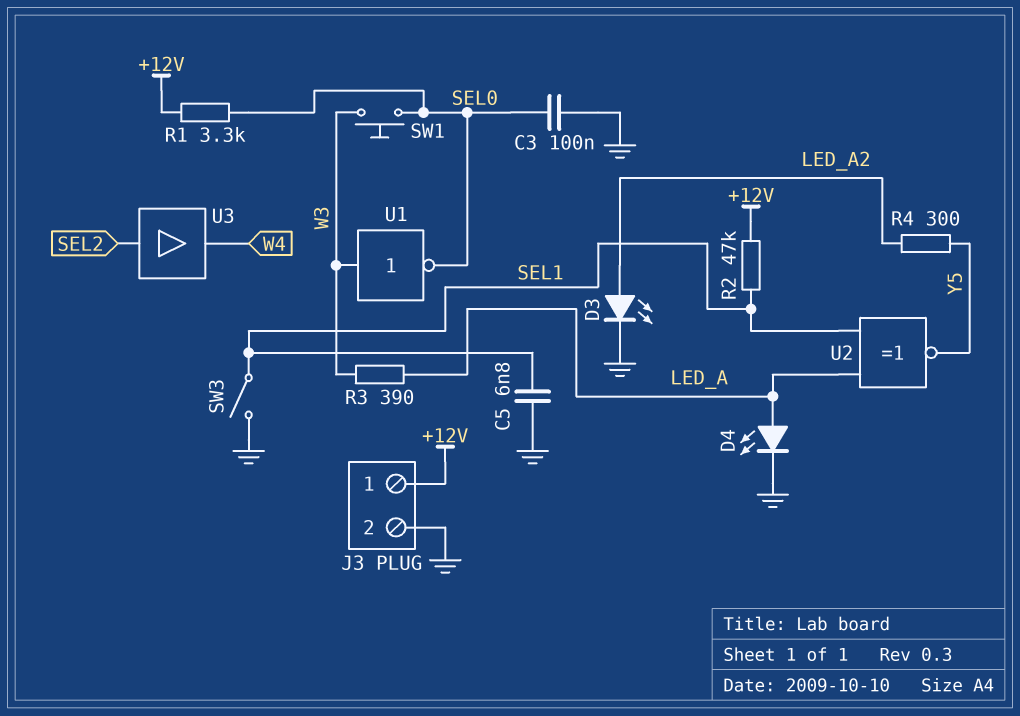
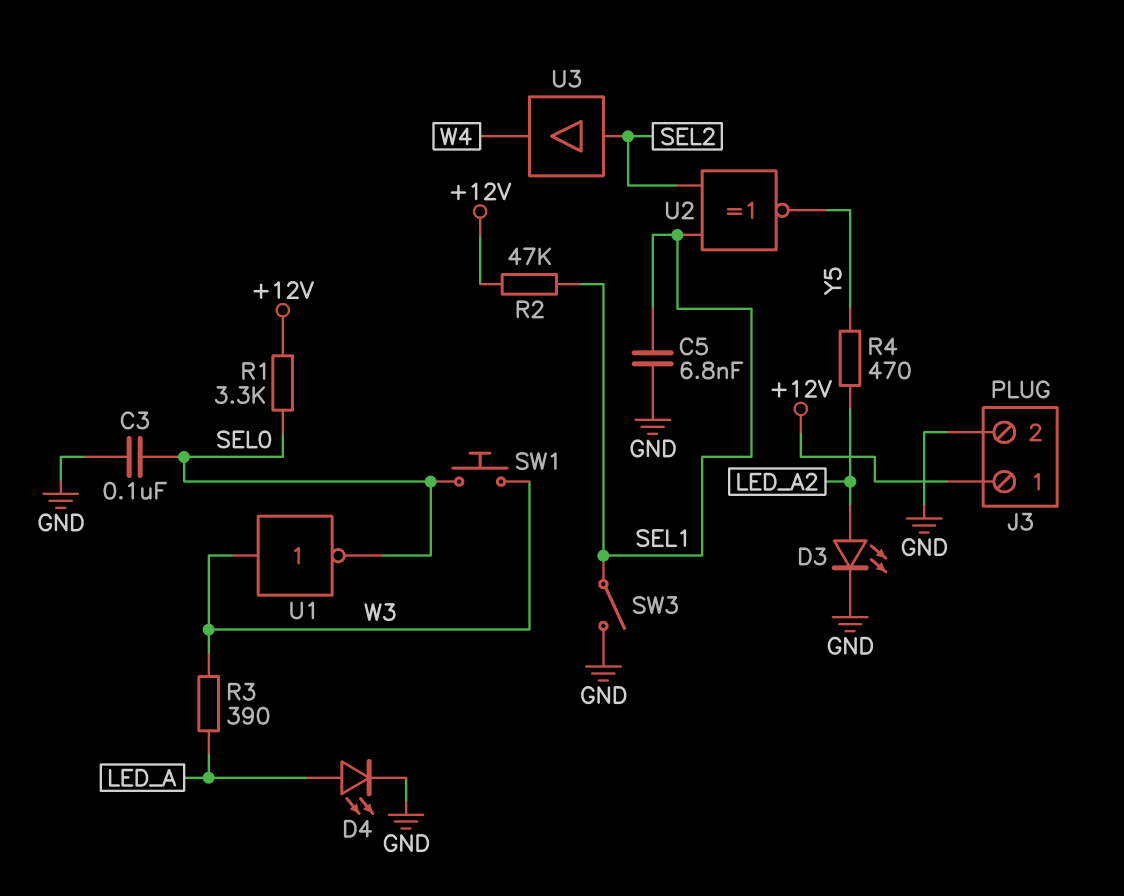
R4: 300 (LED_A2, Y5) -> 470 (LED_A2, Y5)
U2: XNOR (in LED_A, in SEL1, out Y5) -> XNOR (in SEL1, in SEL2, out Y5)

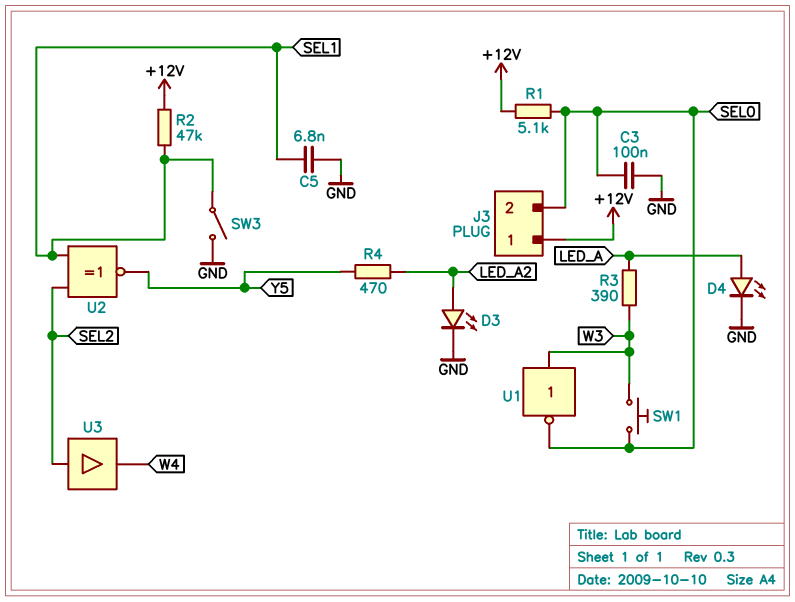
J3 pin 2: GND -> SEL0
R1: 3.3k (+12V, SEL0) -> 5.1k (+12V, SEL0)

